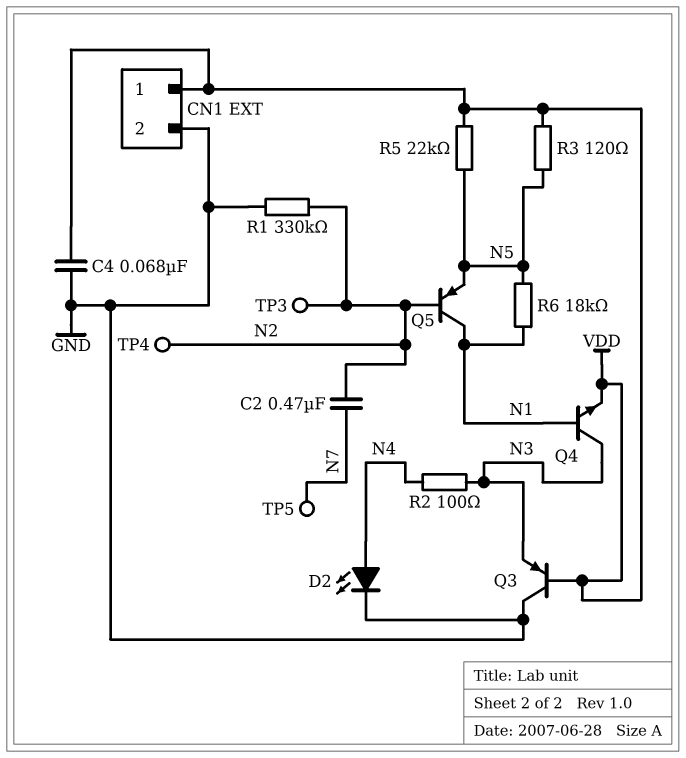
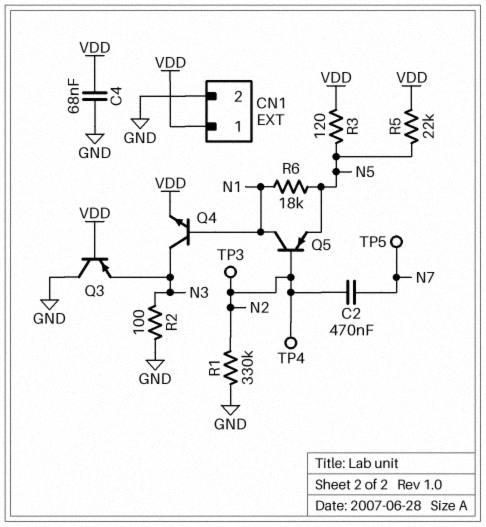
D2: LED (A N4, K GND) -> none
R2: 100 (N3, N4) -> 100 (GND, N3)

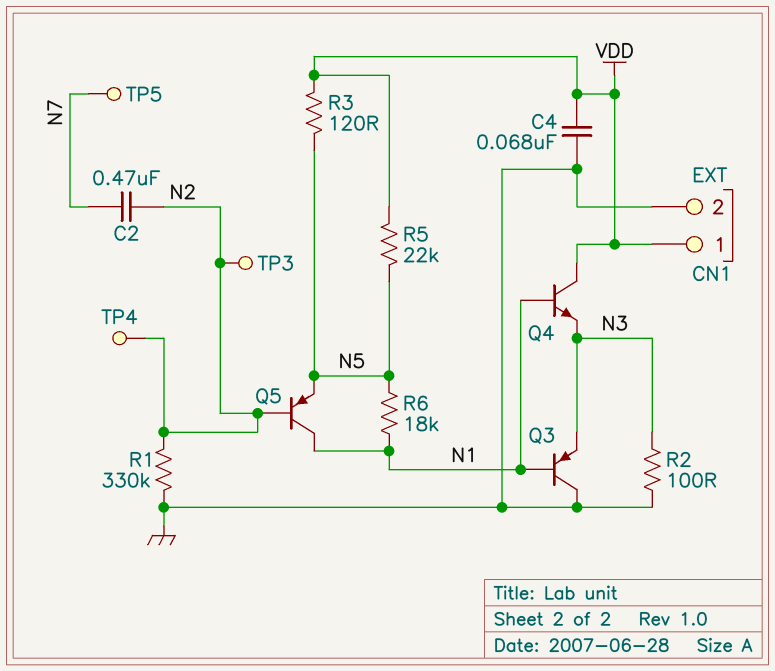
Q3: PNP (B VDD, C GND, E N3) -> PNP (B N1, C GND, E N3)
Q4: NPN (B N1, C N3, E VDD) -> NPN (B N1, C VDD, E N3)

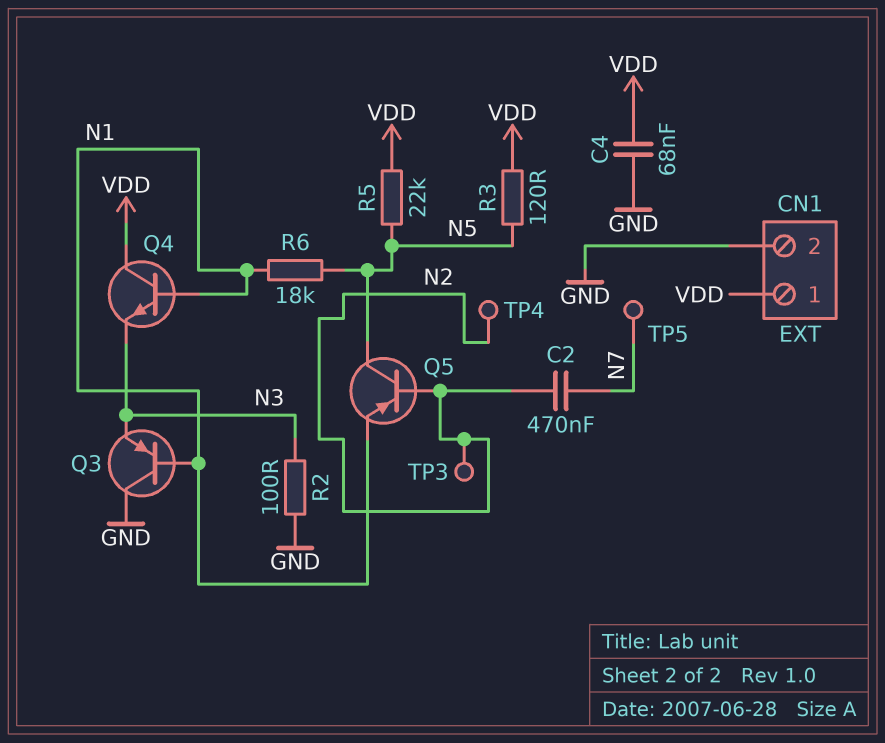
Q5: PNP (B N2, C N1, E N5) -> PNP (B N2, C N5, E N1)
R1: 330k (GND, N2) -> none

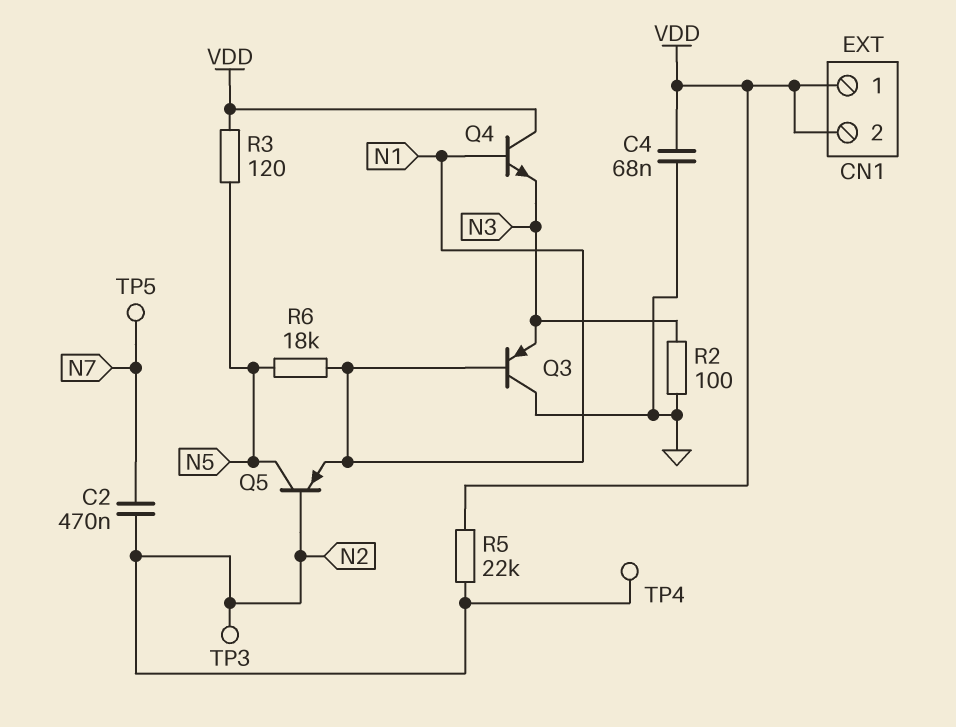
CN1 pin 2: GND -> VDD
R5: 22k (N5, VDD) -> 22k (N2, VDD)

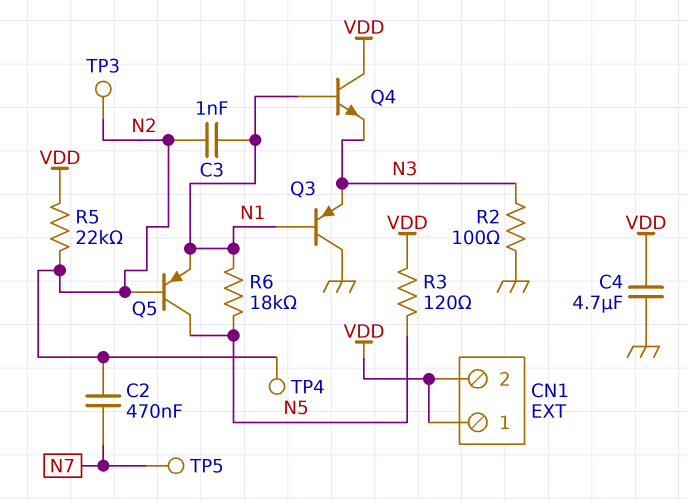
C3: none -> 1nF (N1, N2)
C4: 68nF (GND, VDD) -> 4.7uF (GND, VDD)

